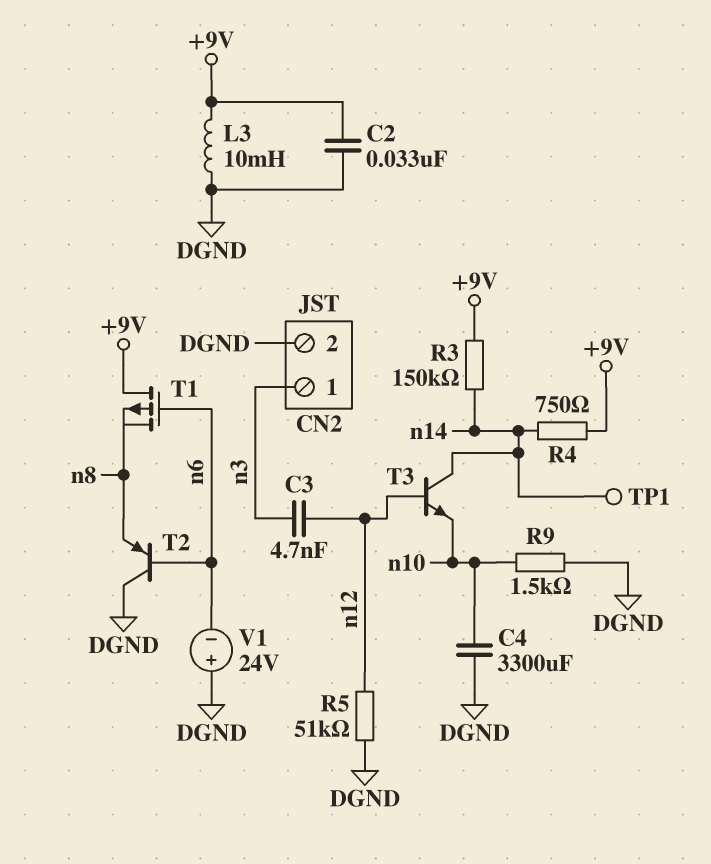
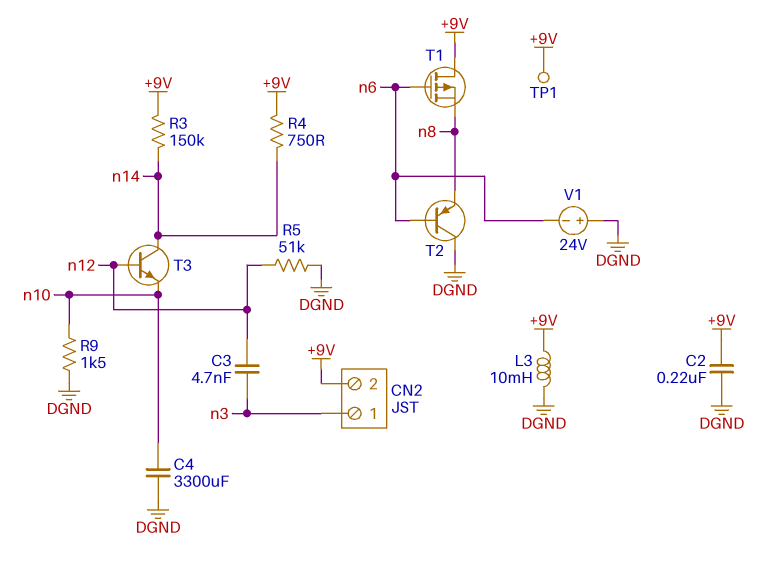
C2: 33nF (+9V, DGND) -> 220nF (+9V, DGND)
CN2 pin 2: DGND -> +9V
TP1: test point (n14) -> test point (+9V)

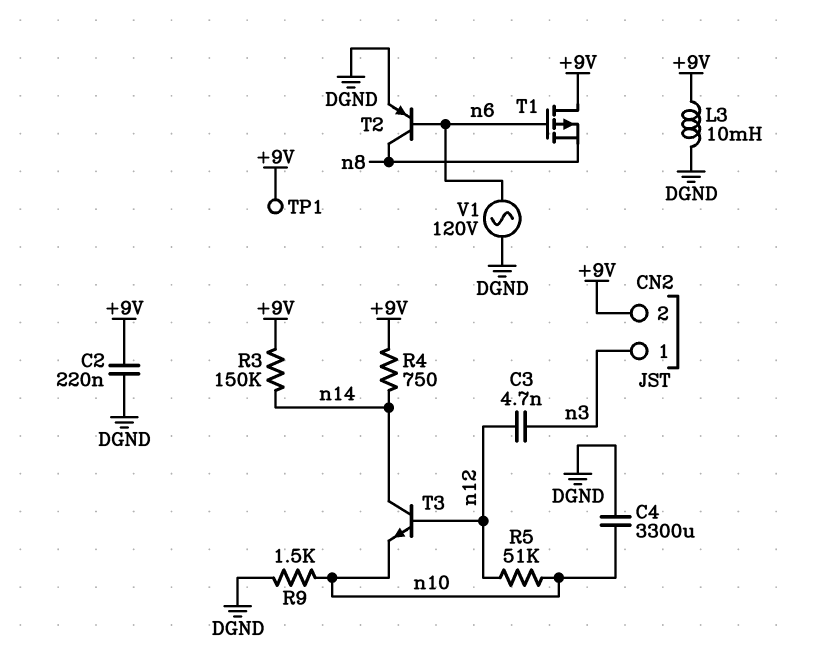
R5: 51k (DGND, n12) -> 51k (n10, n12)
T2: PNP (B n6, C DGND, E n8) -> PNP (B n6, C n8, E DGND)
V1: 24V (plus DGND, minus n6) -> AC 120V (DGND, n6)

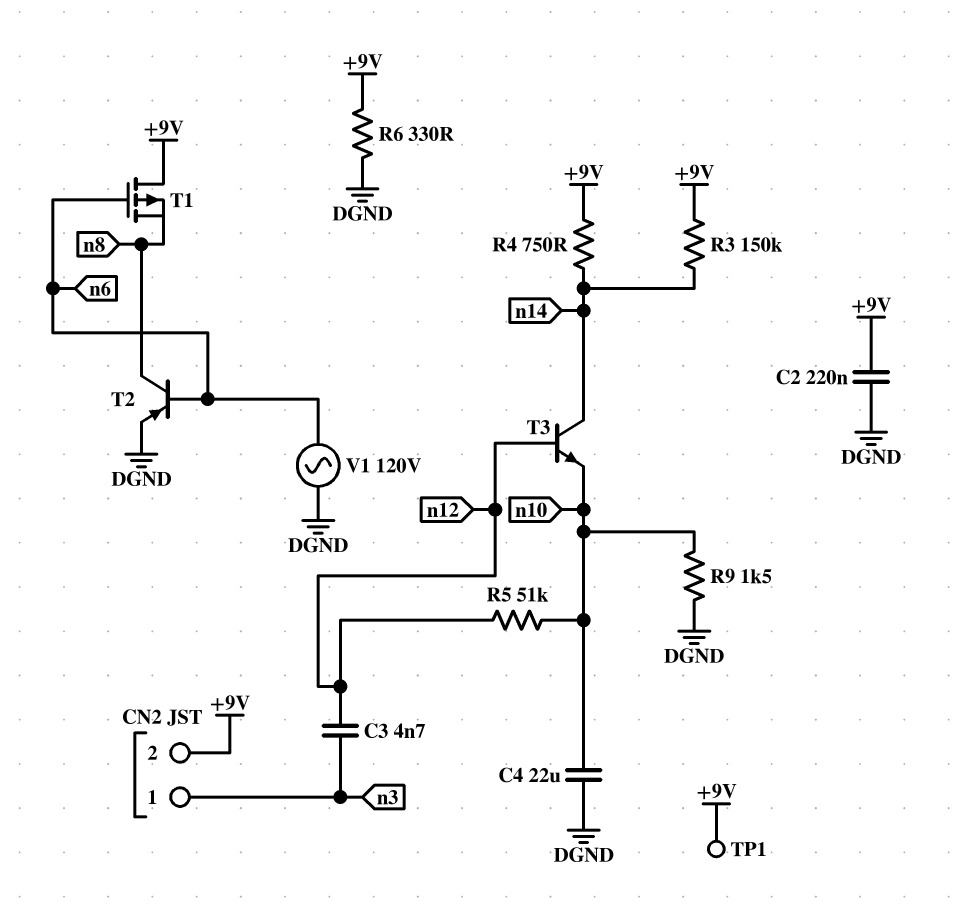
C4: 3300uF (DGND, n10) -> 22uF (DGND, n10)
L3: 10mH (+9V, DGND) -> none
R6: none -> 330 (+9V, DGND)

